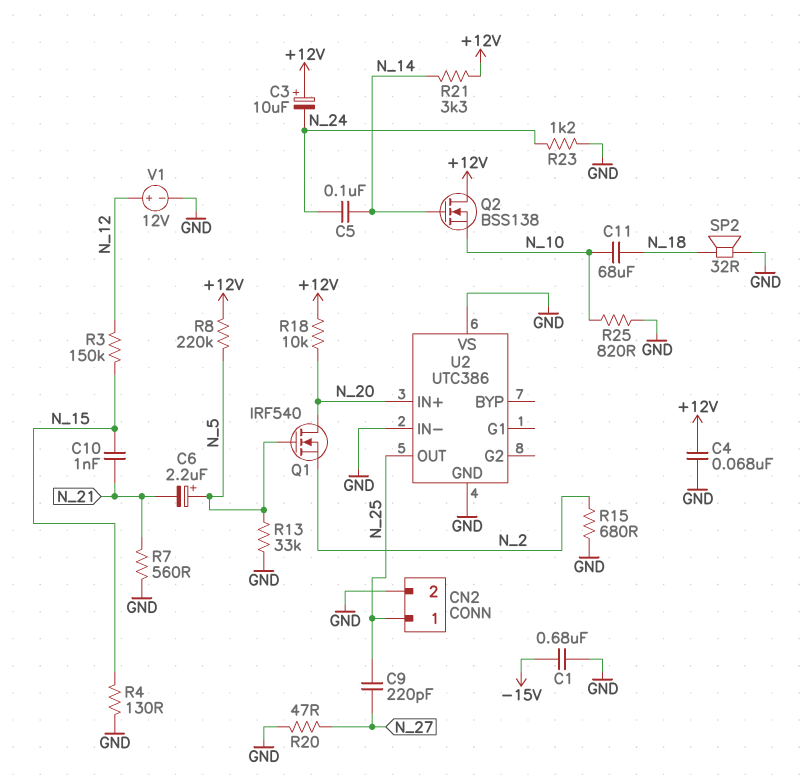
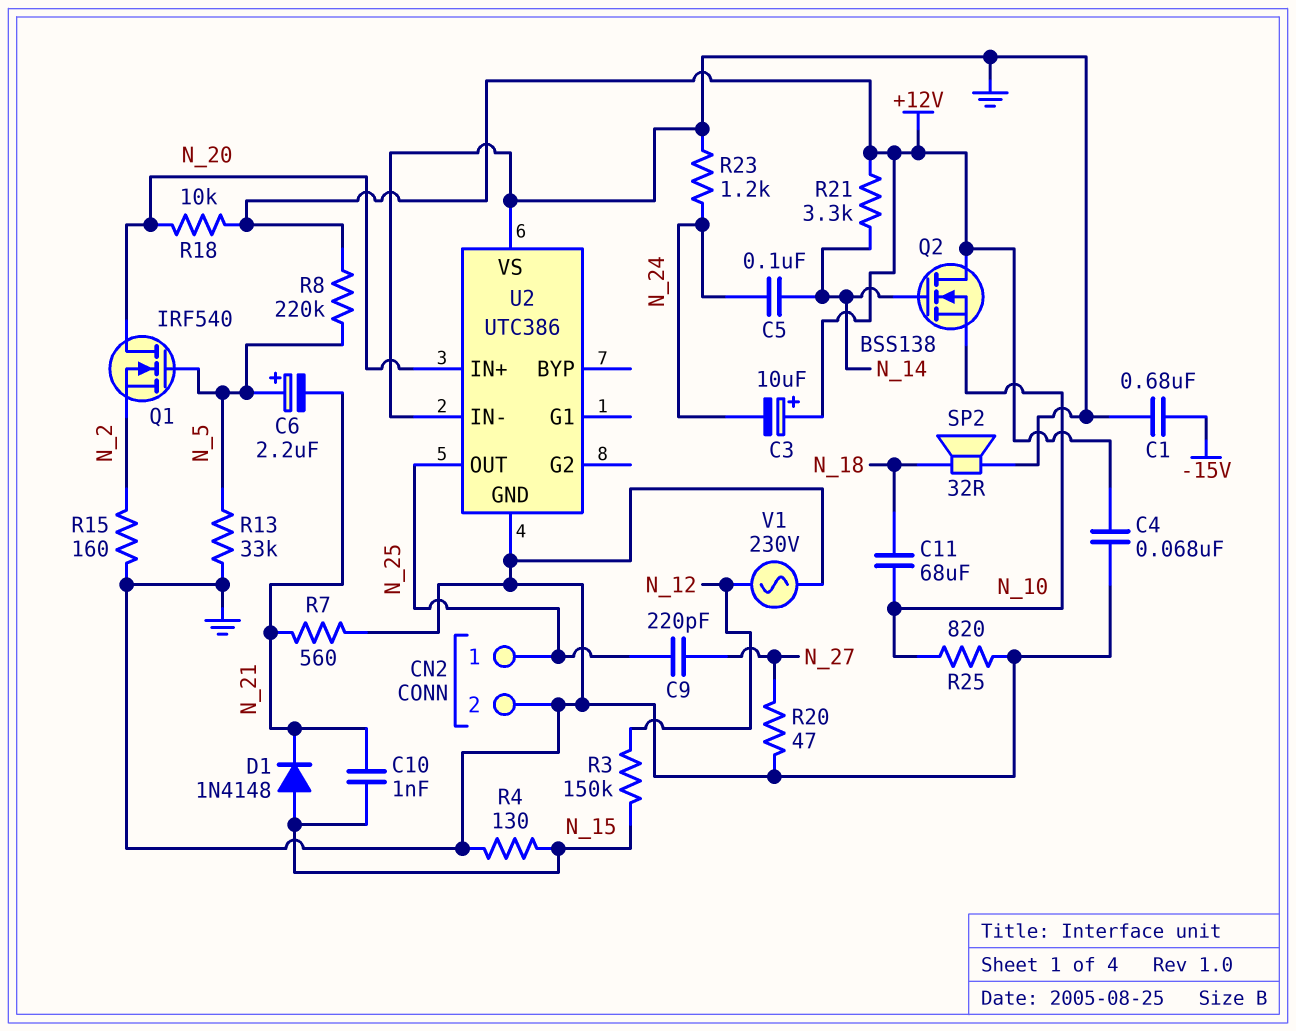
D1: none -> diode 1N4148 (A N_15, K N_21)
R15: 680 (GND, N_2) -> 160 (GND, N_2)
V1: 12V (plus N_12, minus GND) -> AC 230V (GND, N_12)

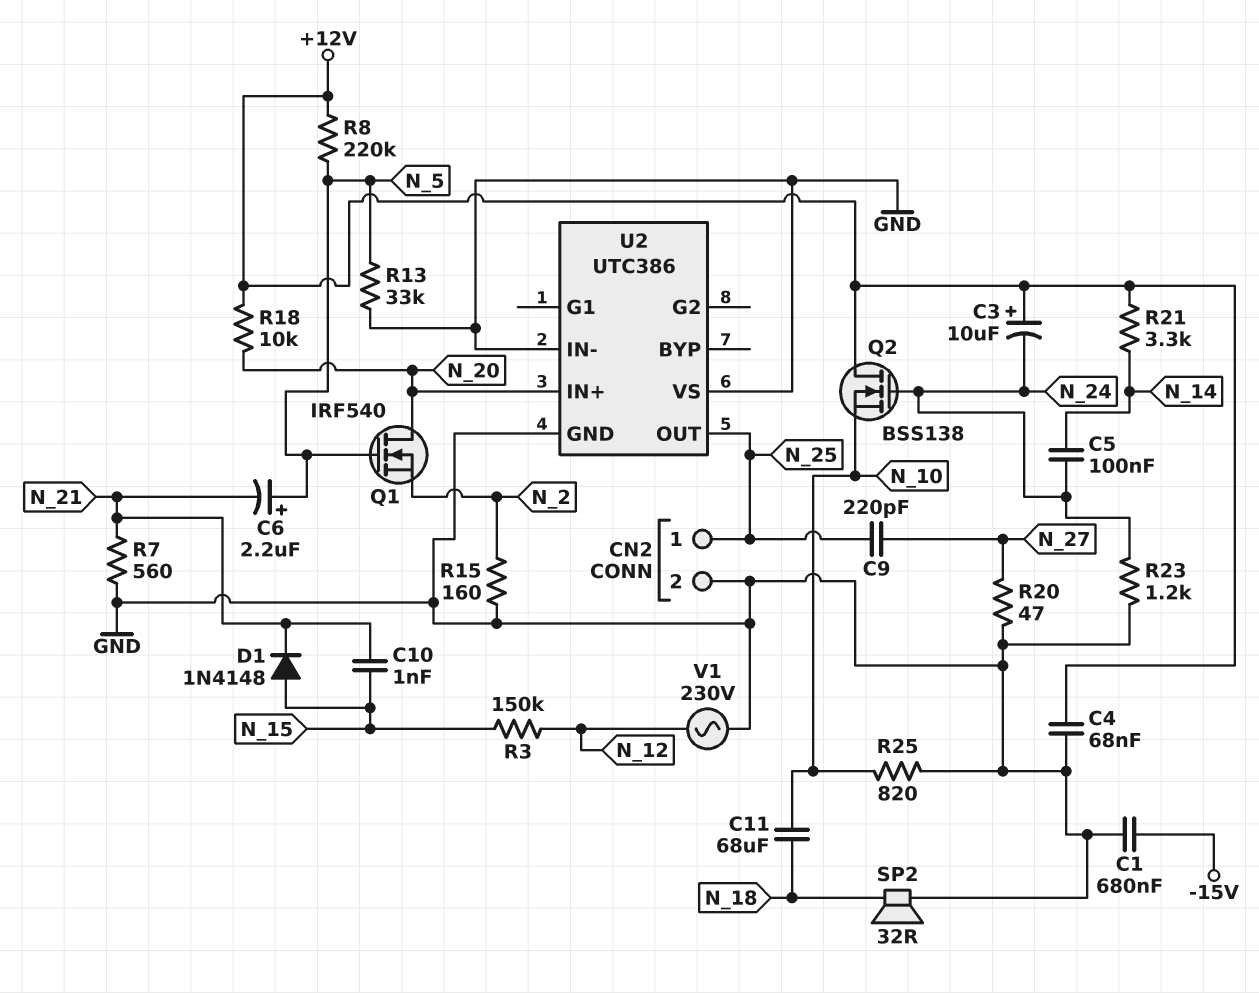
Q2: NMOS BSS138 (G N_14, D +12V, S N_10) -> NMOS BSS138 (G N_24, D +12V, S N_10)
R4: 130 (GND, N_15) -> none

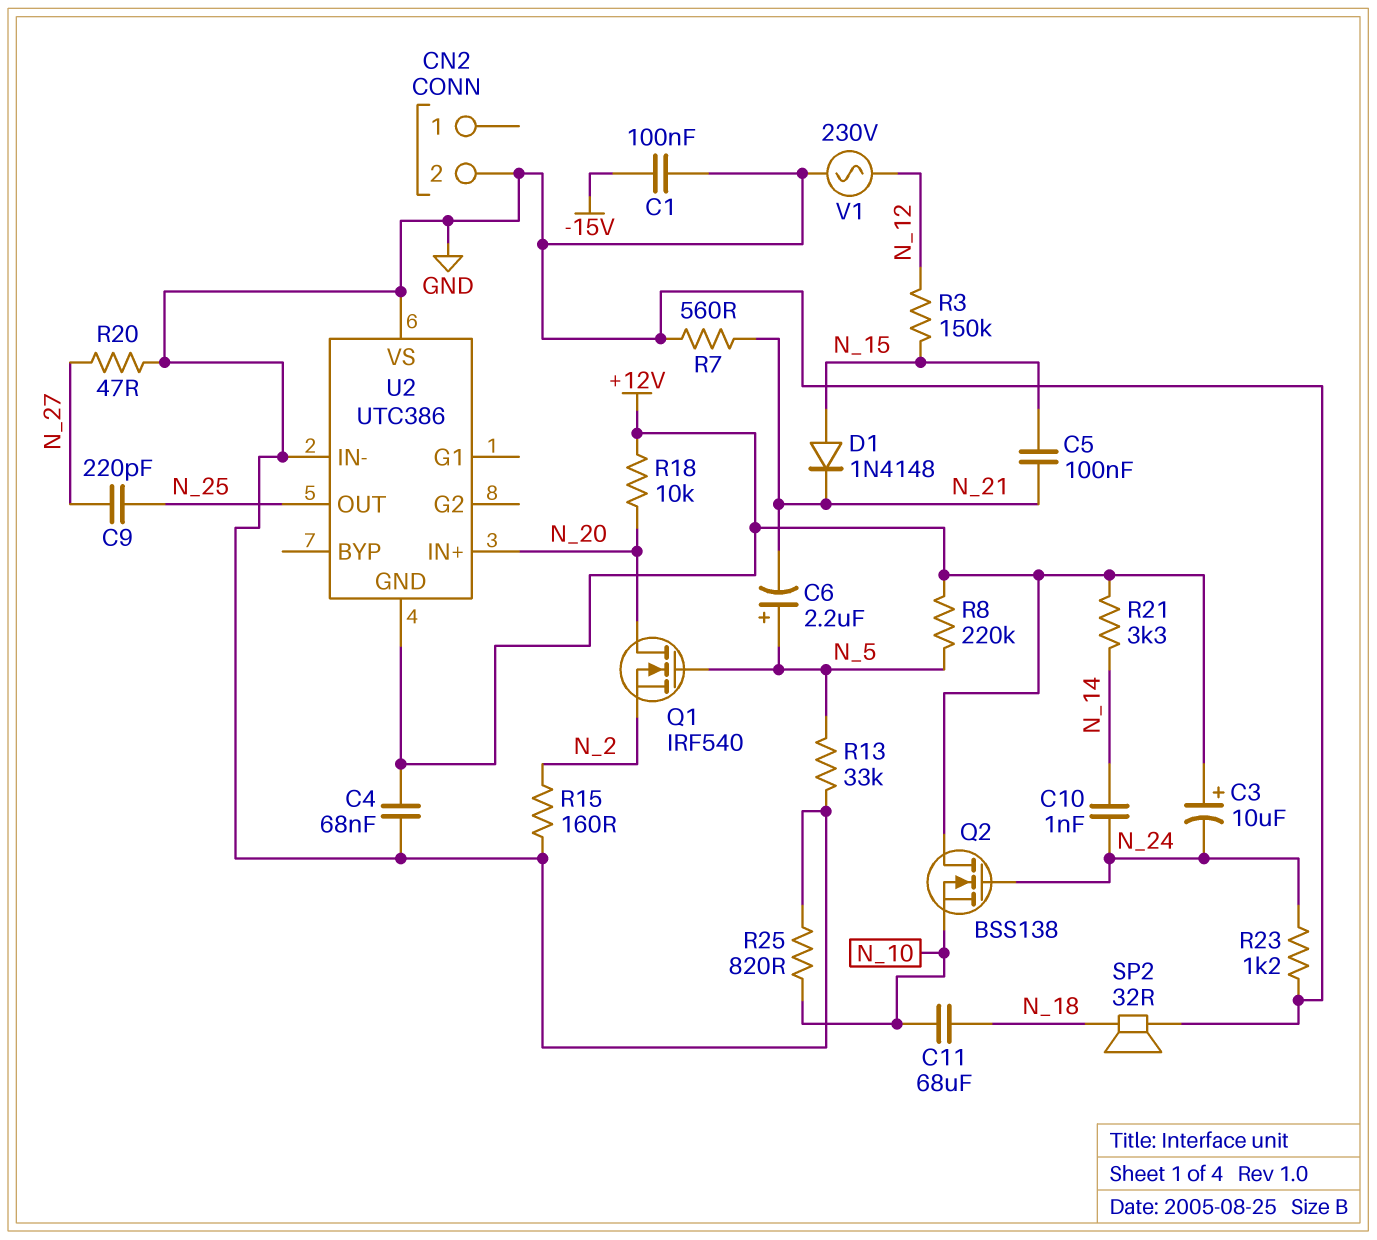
C1: 680nF (-15V, GND) -> 100nF (-15V, GND)
C5: 100nF (N_14, N_24) -> 100nF (N_15, N_21)
C10: 1nF (N_15, N_21) -> 1nF (N_14, N_24)
CN2 pin 1: N_25 -> none
U2 pin GND: GND -> +12V

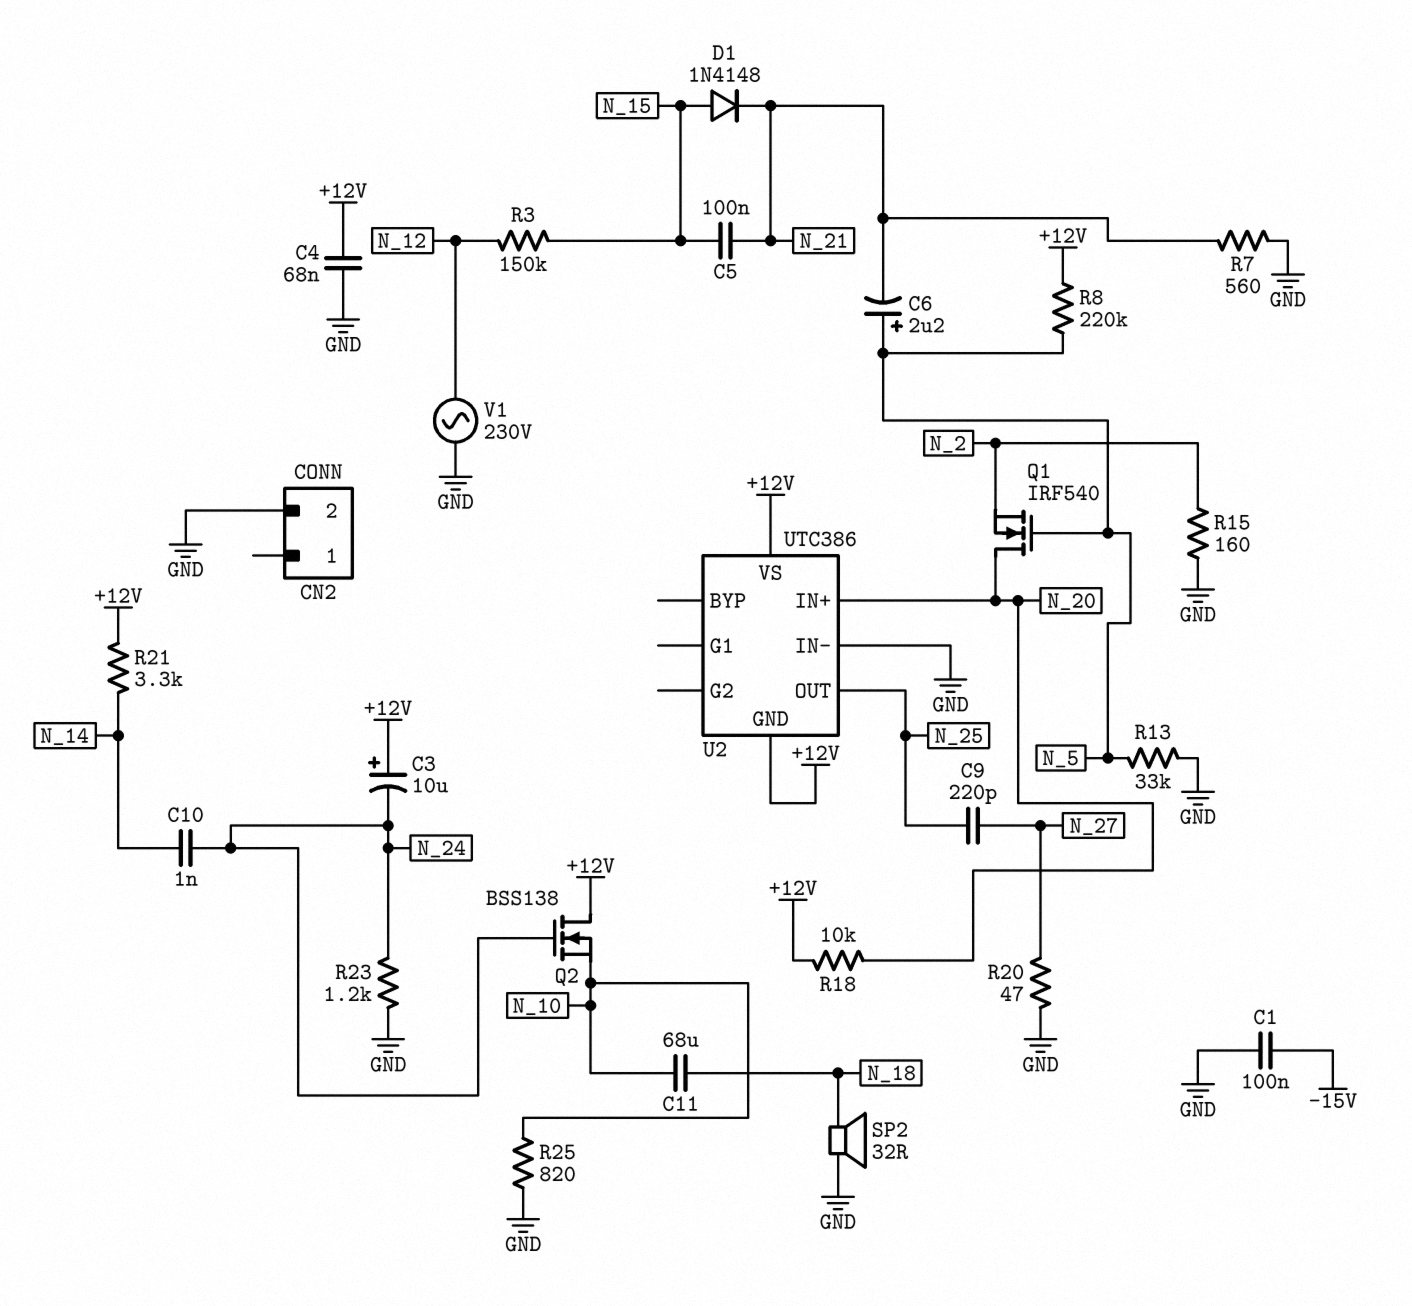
U2 pin VS: GND -> +12V

